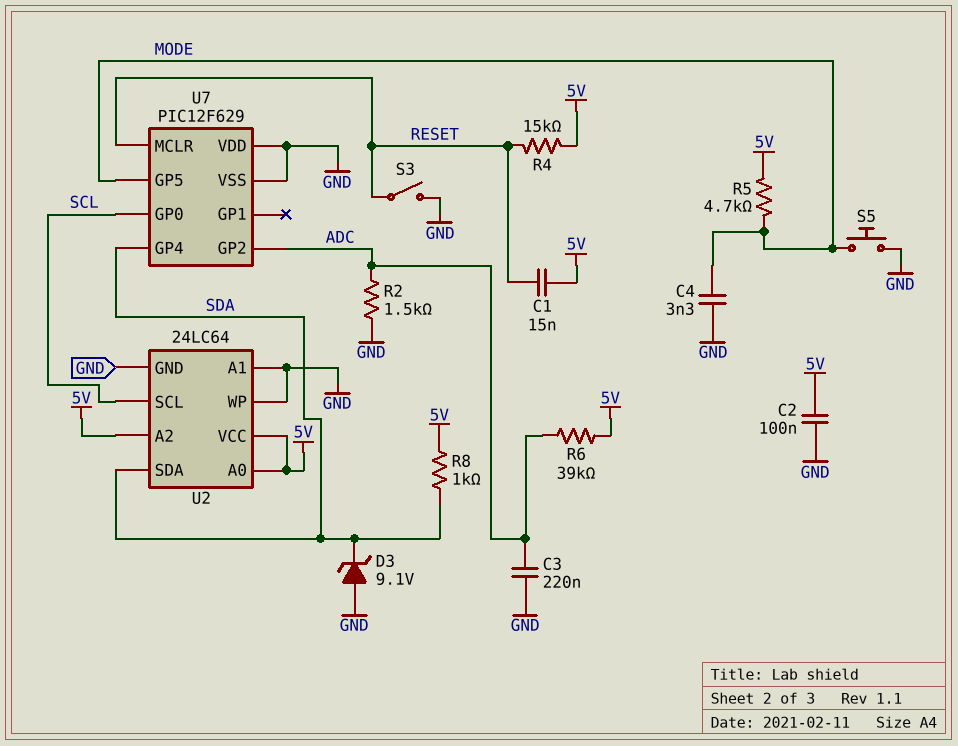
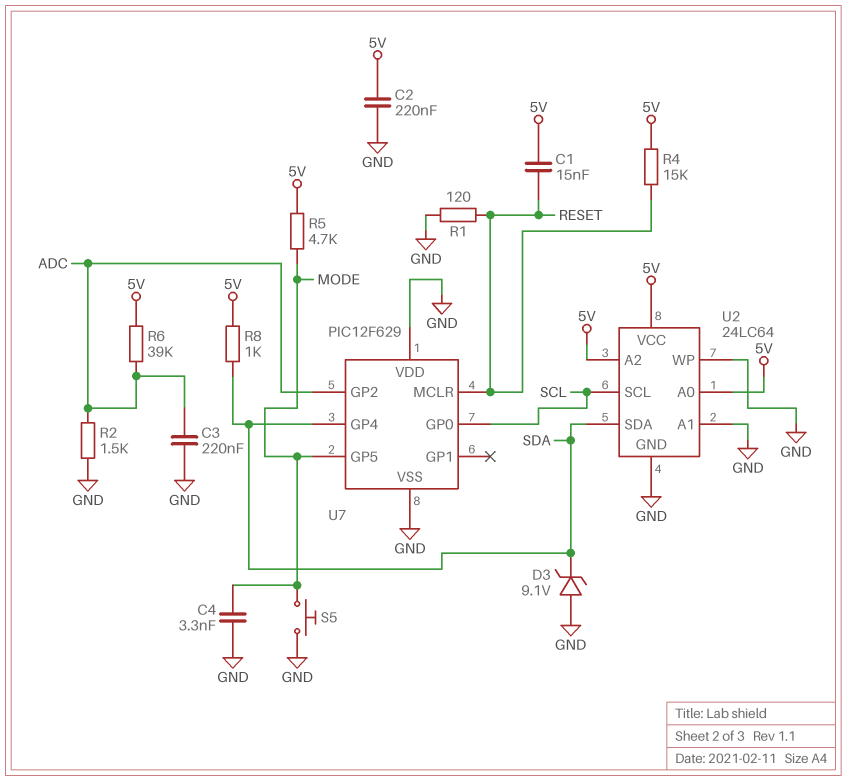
C2: 100nF (5V, GND) -> 220nF (5V, GND)
R1: none -> 120 (GND, RESET)
S3: switch (GND, RESET) -> none

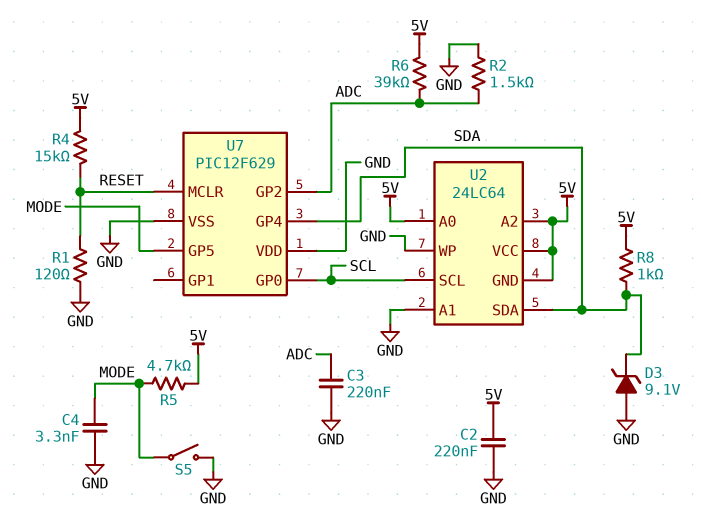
C1: 15nF (5V, RESET) -> none
S5: button (GND, MODE) -> switch (GND, MODE)
U2 pin GND: GND -> 5V

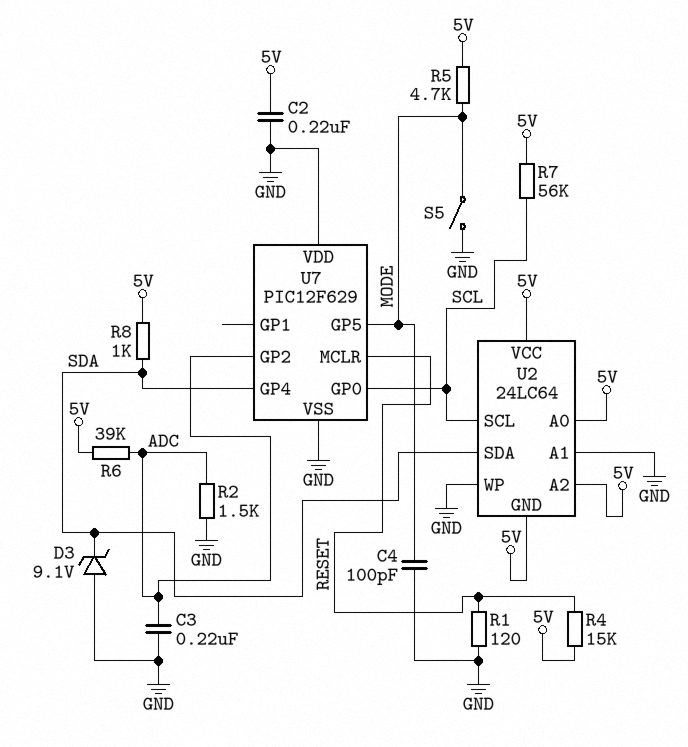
C4: 3.3nF (GND, MODE) -> 100pF (GND, MODE)
R7: none -> 56k (5V, SCL)

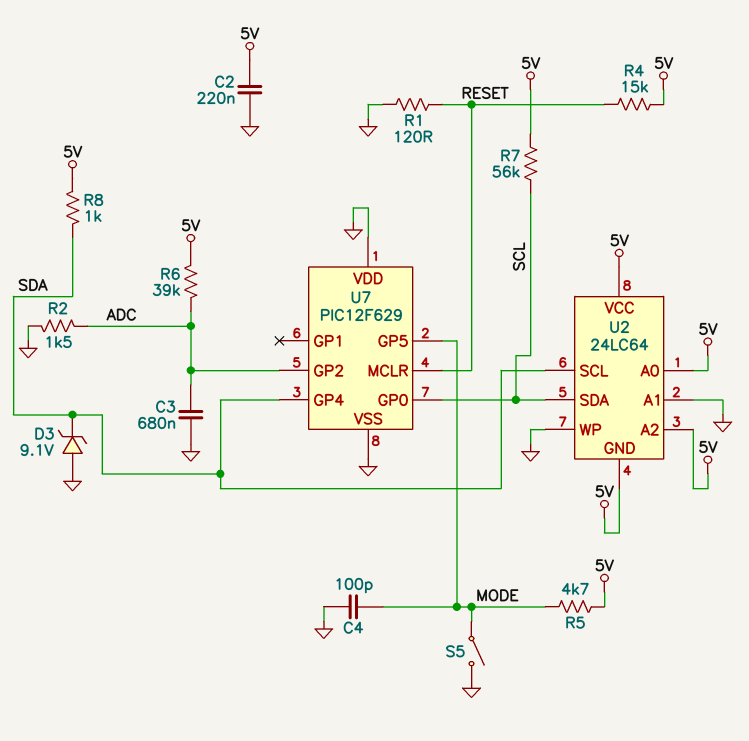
C3: 220nF (ADC, GND) -> 680nF (ADC, GND)
U2 pin SCL: SCL -> SDA
U2 pin SDA: SDA -> SCL

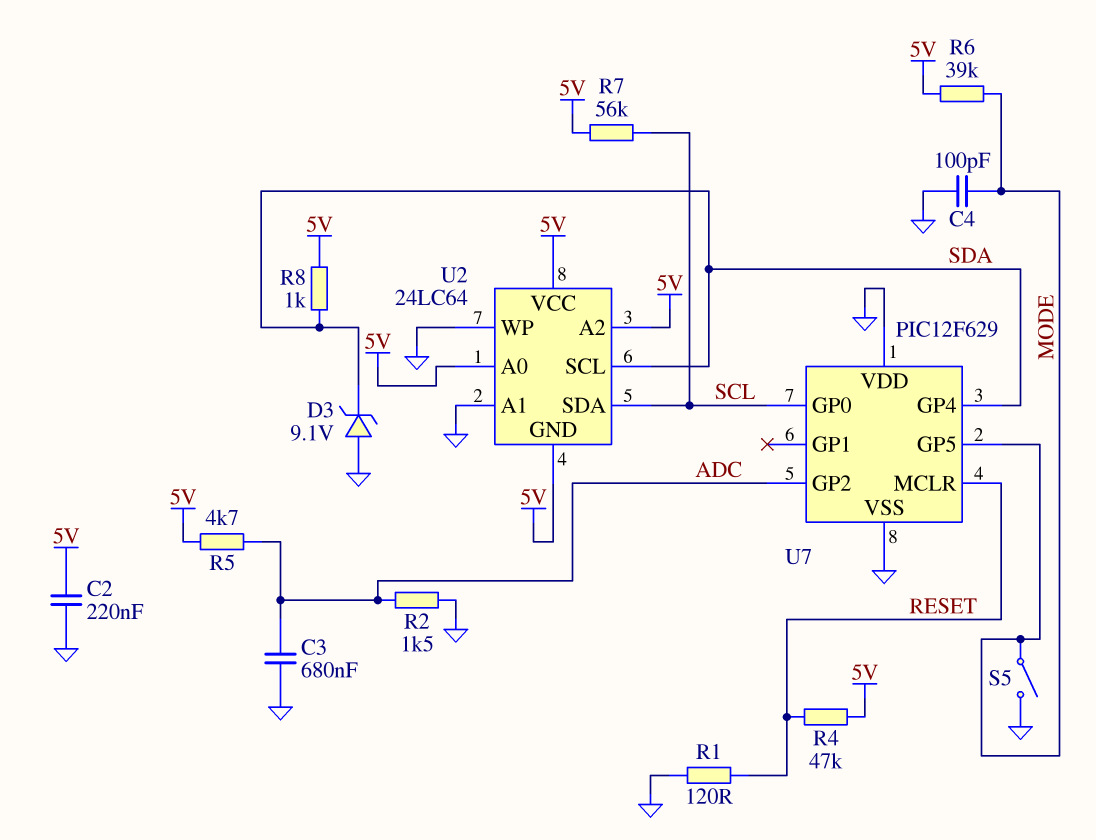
R4: 15k (5V, RESET) -> 47k (5V, RESET)
R5: 4.7k (5V, MODE) -> 4.7k (5V, ADC)
R6: 39k (5V, ADC) -> 39k (5V, MODE)

